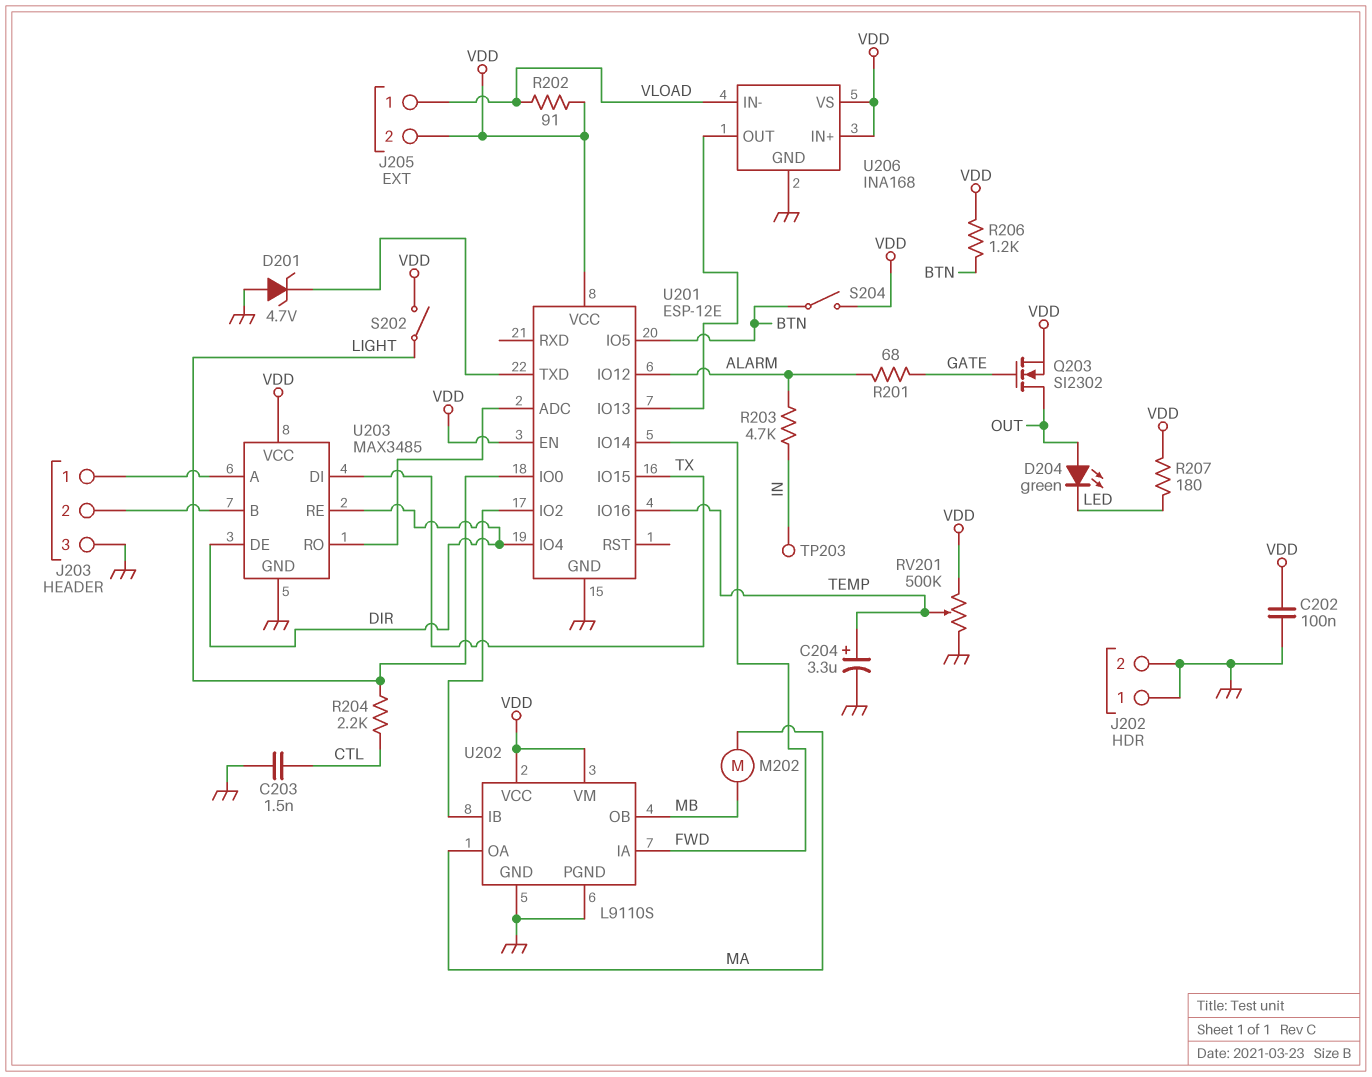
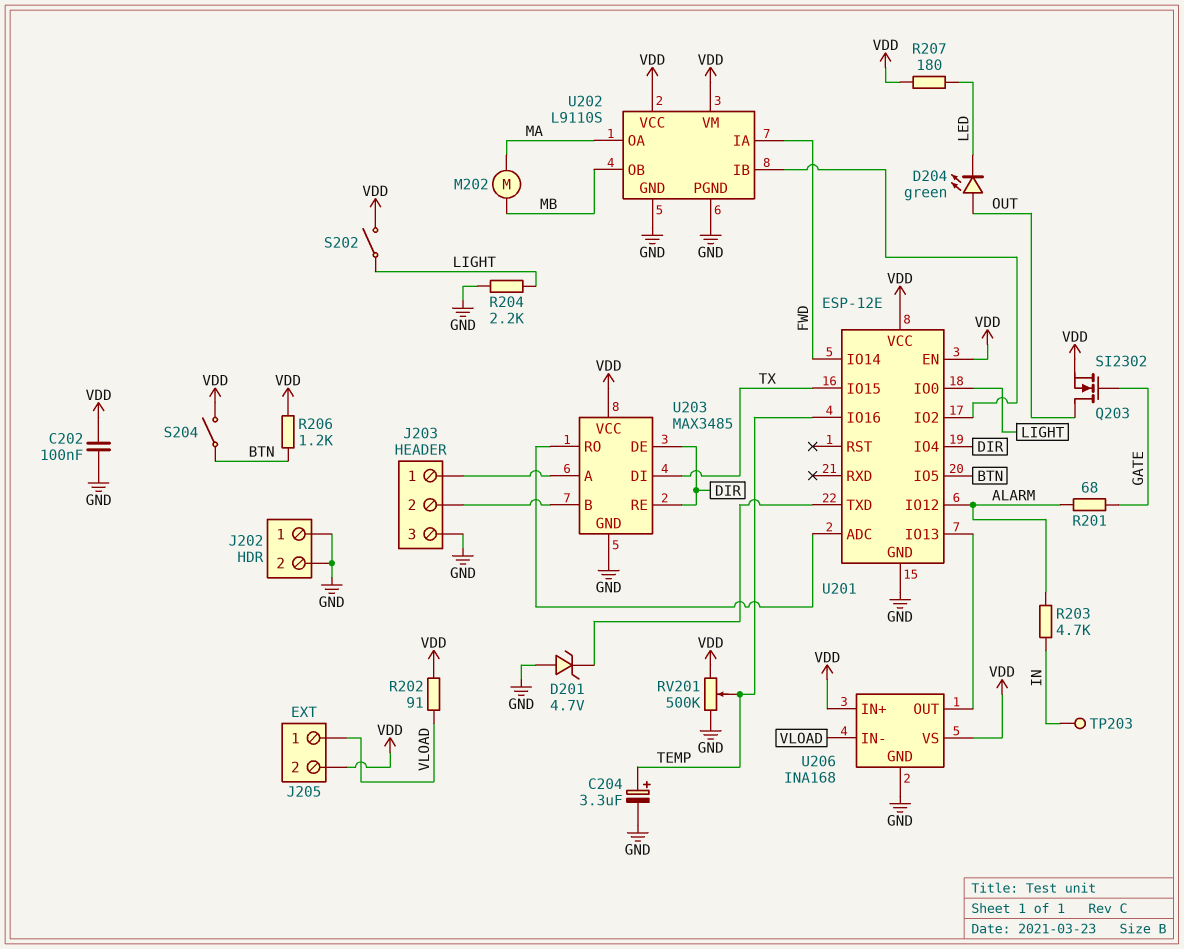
C203: 1.5nF (CTL, GND) -> none
R204: 2.2k (CTL, LIGHT) -> 2.2k (GND, LIGHT)

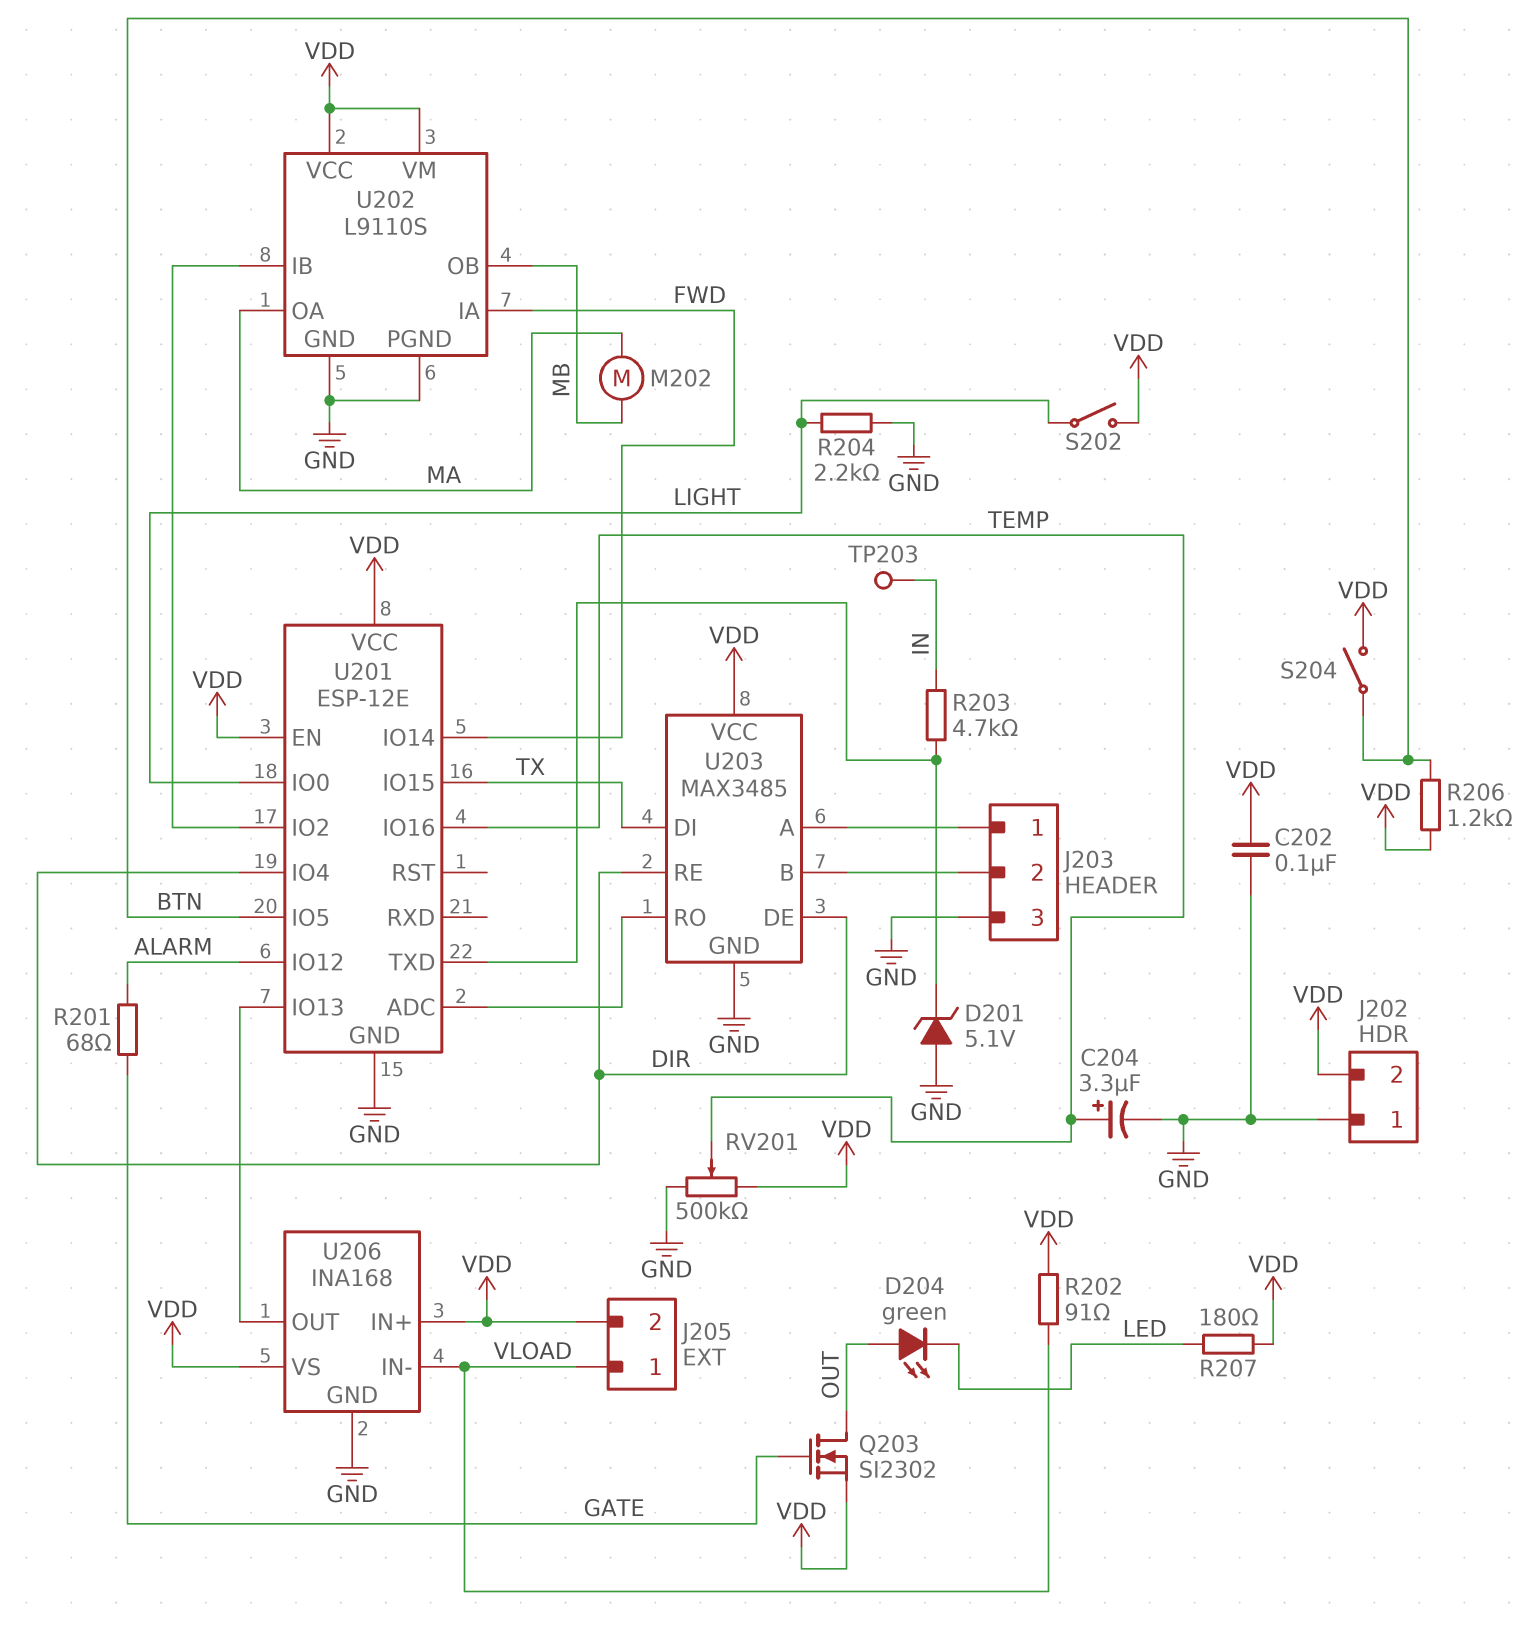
D201: zener 4.7V (A GND, K U201/TXD) -> zener 5.1V (A GND, K U201/TXD)
J202 pin 2: GND -> VDD
R203: 4.7k (ALARM, IN) -> 4.7k (IN, U201/TXD)

